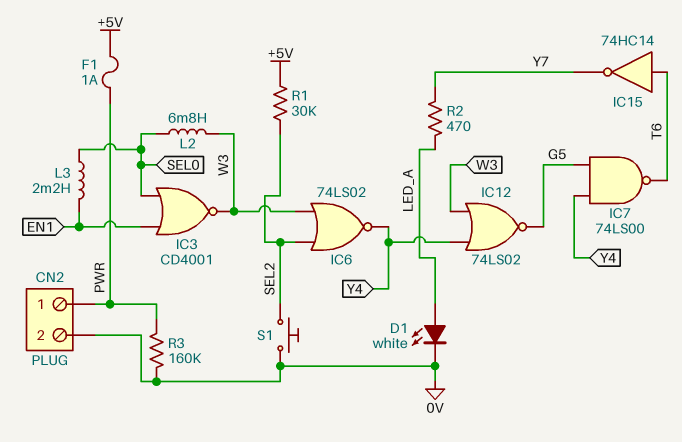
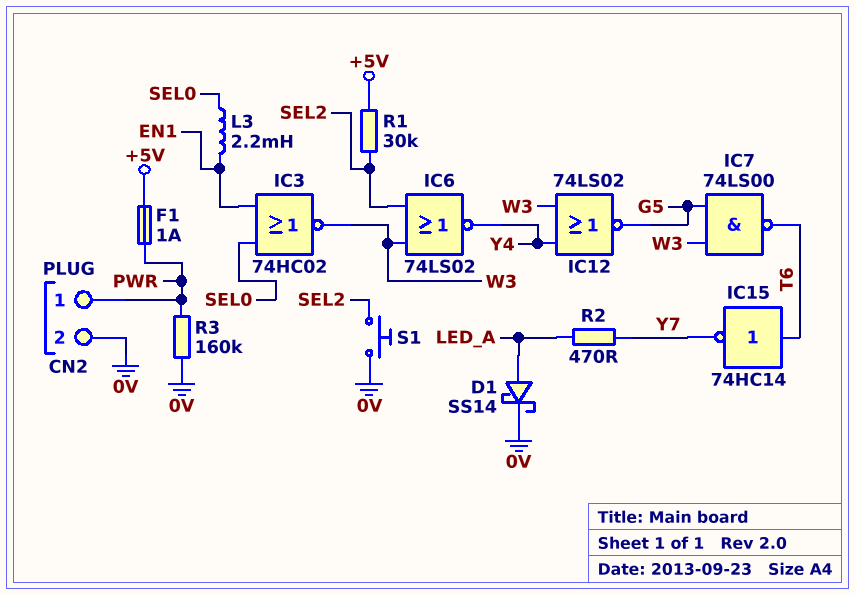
D1: LED white (A LED_A, K 0V) -> schottky SS14 (A LED_A, K 0V)
IC3: NOR CD4001 (in EN1, in SEL0, out W3) -> NOR 74HC02 (in EN1, in SEL0, out W3)
IC7: NAND 74LS00 (in G5, in Y4, out T6) -> NAND 74LS00 (in G5, in W3, out T6)
L2: 6.8mH (SEL0, W3) -> none

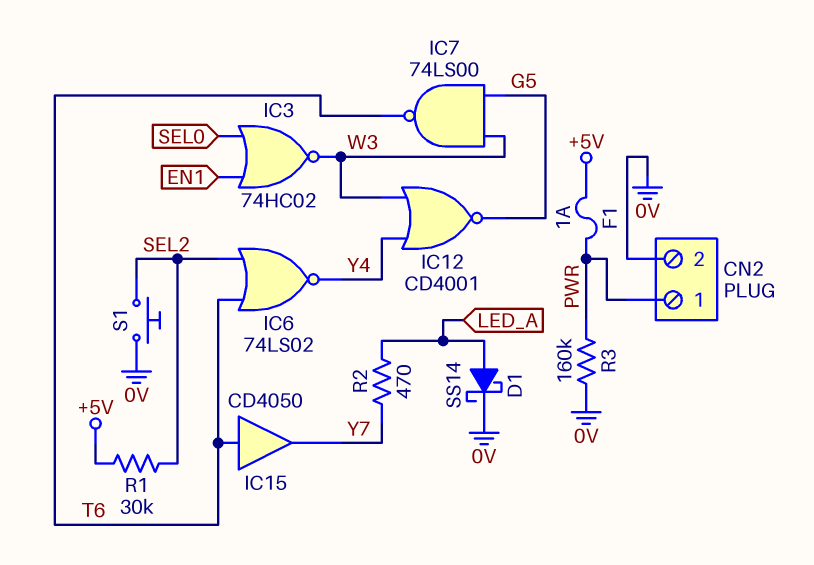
IC6: NOR 74LS02 (in SEL2, in W3, out Y4) -> NOR 74LS02 (in SEL2, in T6, out Y4)
IC12: NOR 74LS02 (in W3, in Y4, out G5) -> NOR CD4001 (in W3, in Y4, out G5)
IC15: NOT 74HC14 (in T6, out Y7) -> buffer CD4050 (in T6, out Y7)
L3: 2.2mH (EN1, SEL0) -> none

